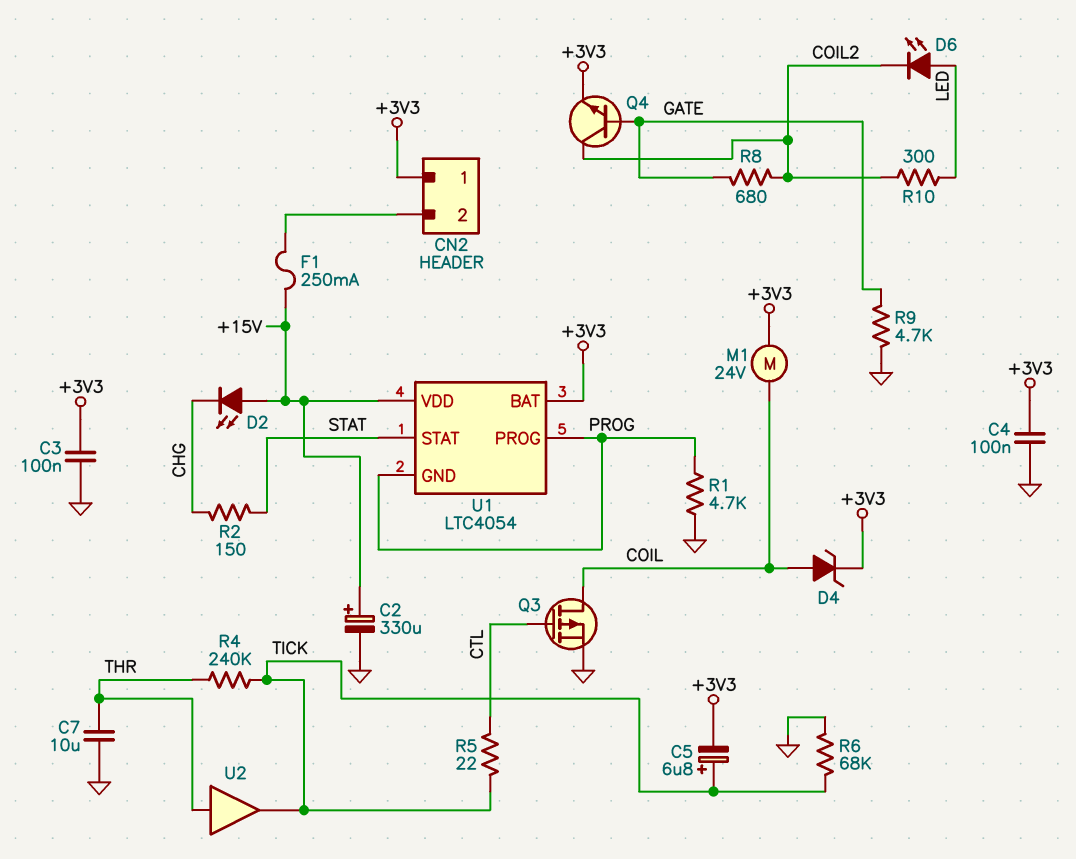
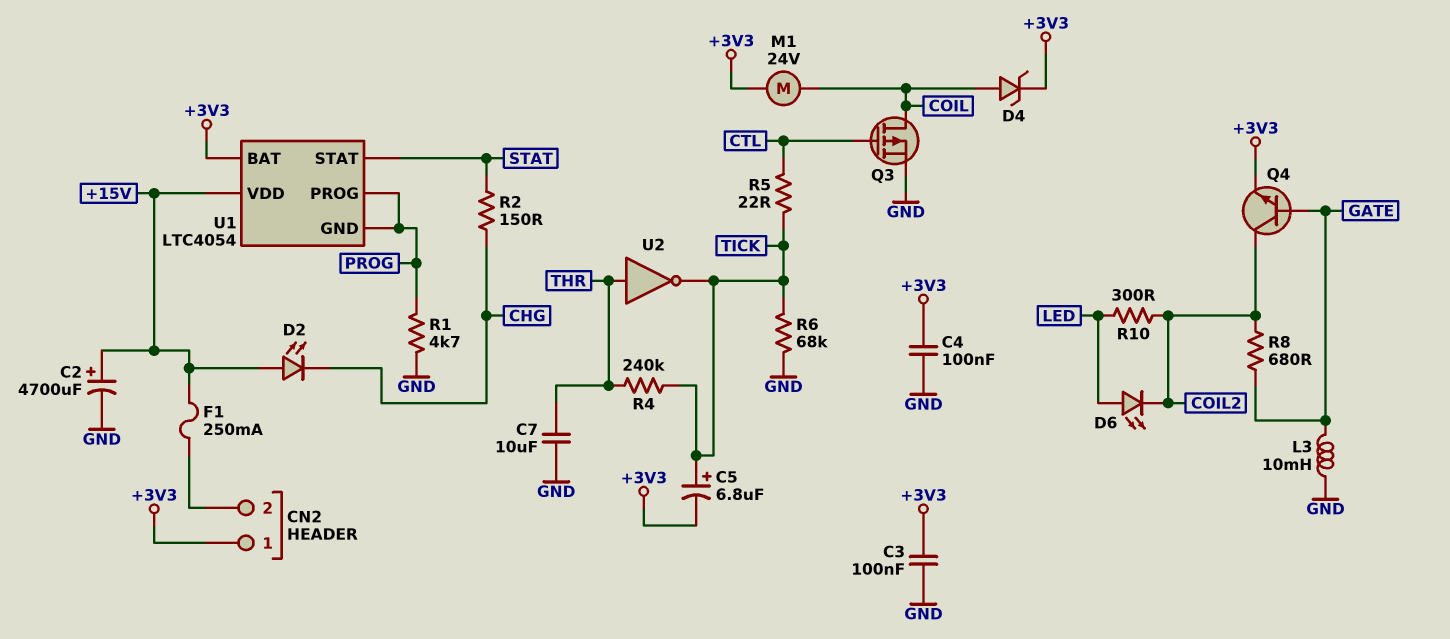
C2: 330uF (plus +15V, minus GND) -> 4700uF (plus +15V, minus GND)
L3: none -> 10mH (GATE, GND)
R9: 4.7k (GATE, GND) -> none
U2: buffer (in THR, out TICK) -> NOT (in THR, out TICK)

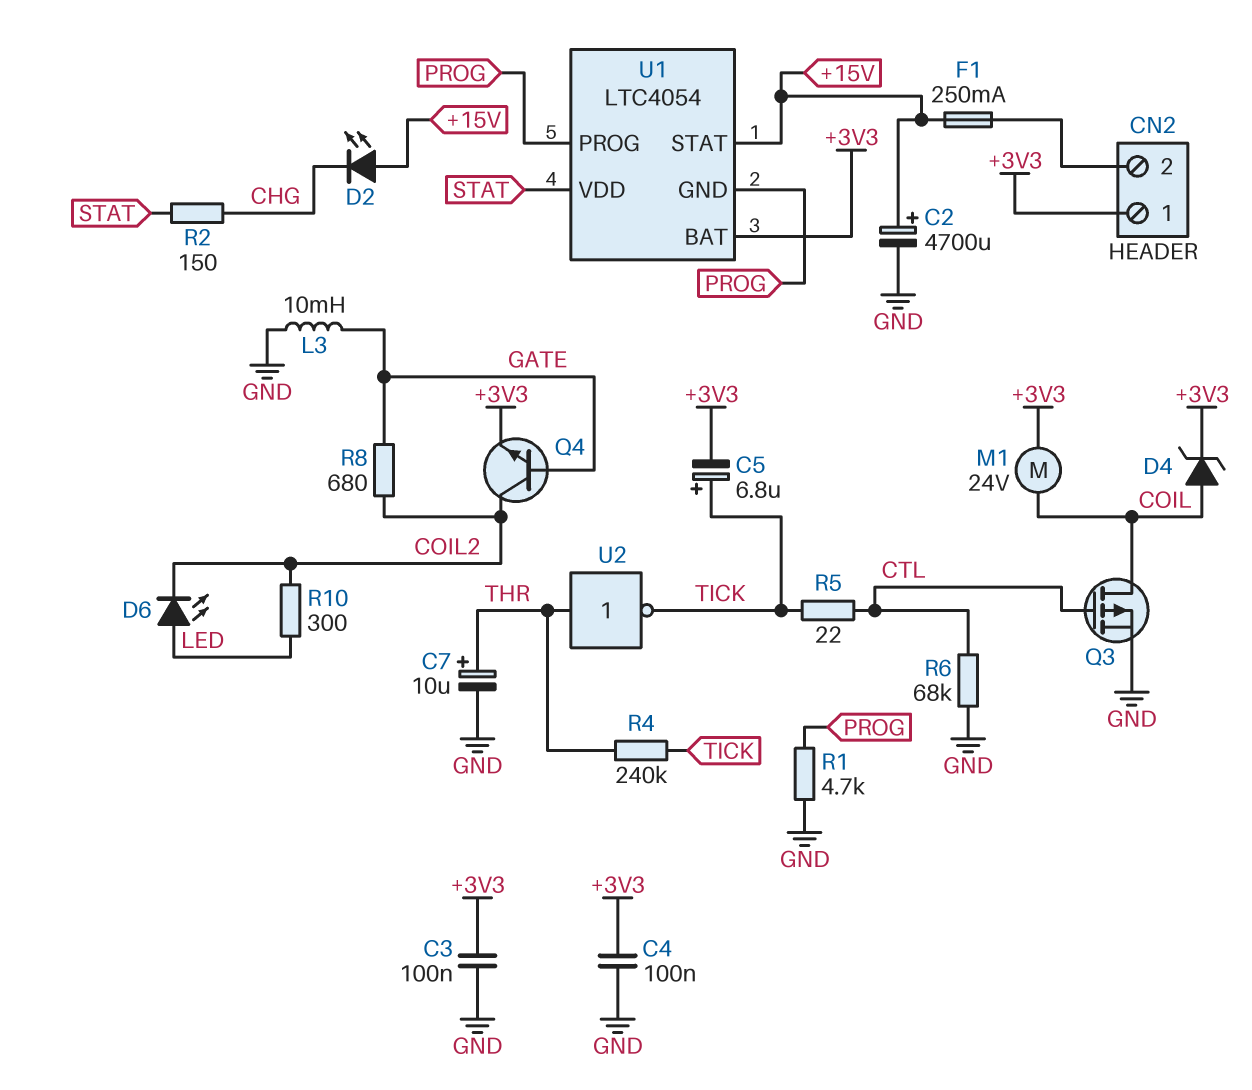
C7: 10uF (GND, THR) -> 10uF (plus THR, minus GND)
R6: 68k (GND, TICK) -> 68k (CTL, GND)
U1 pin STAT: STAT -> +15V
U1 pin VDD: +15V -> STAT

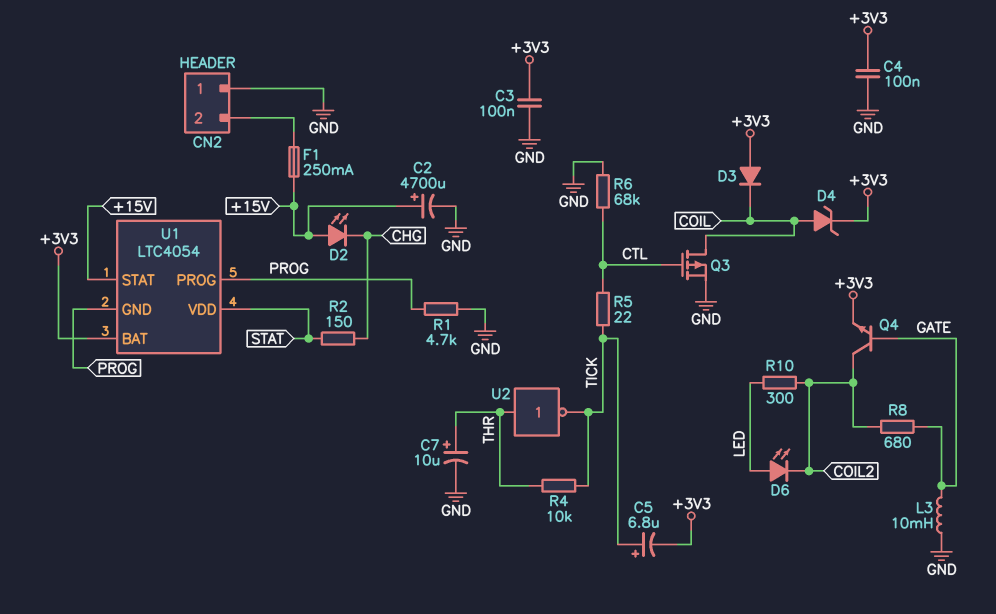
CN2 pin 1: +3V3 -> GND
D3: none -> diode (A +3V3, K COIL)
M1: motor 24V (+3V3, COIL) -> none
R4: 240k (THR, TICK) -> 10k (THR, TICK)

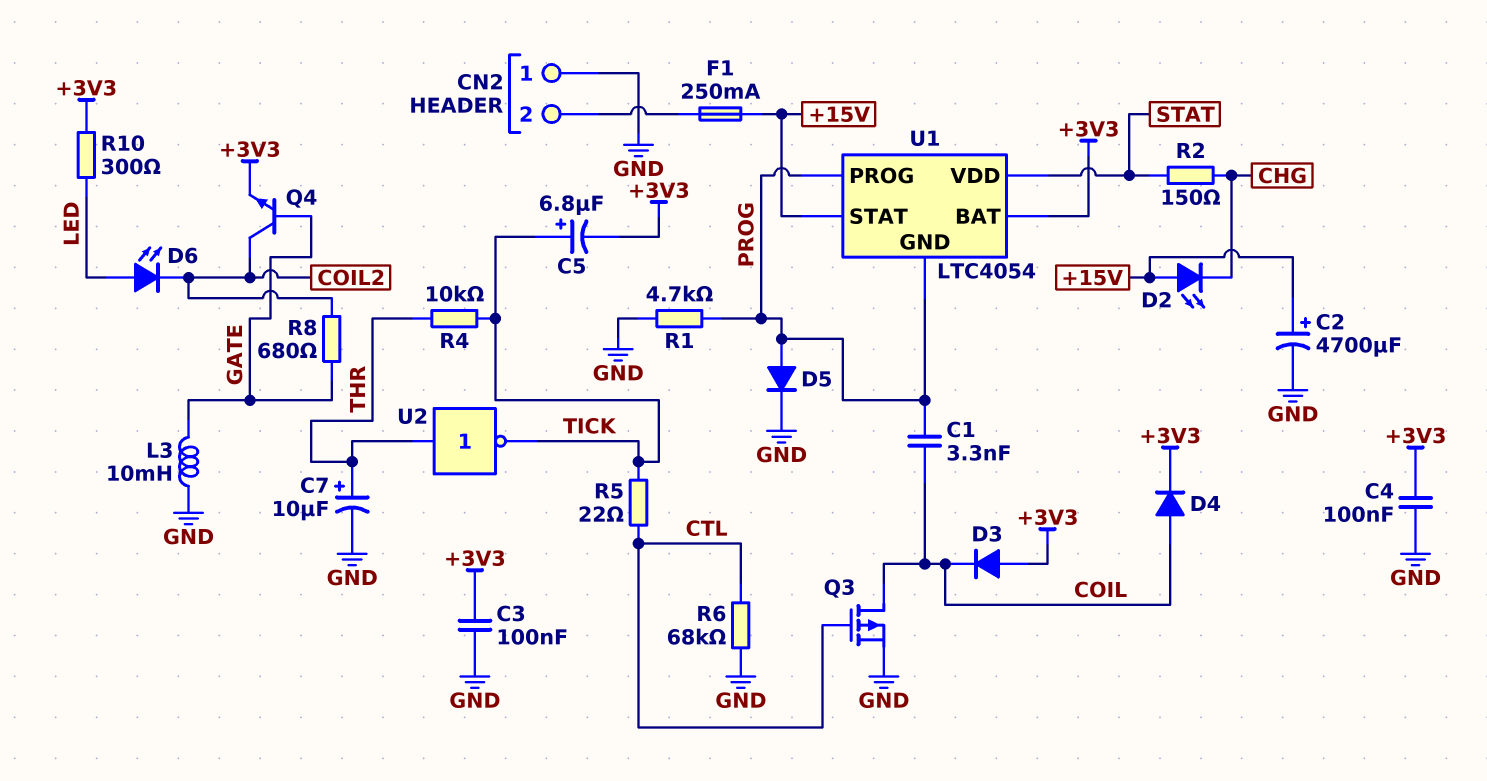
C1: none -> 3.3nF (COIL, PROG)
D4: zener (A COIL, K +3V3) -> diode (A COIL, K +3V3)
D5: none -> diode (A PROG, K GND)
R10: 300 (COIL2, LED) -> 300 (+3V3, LED)

